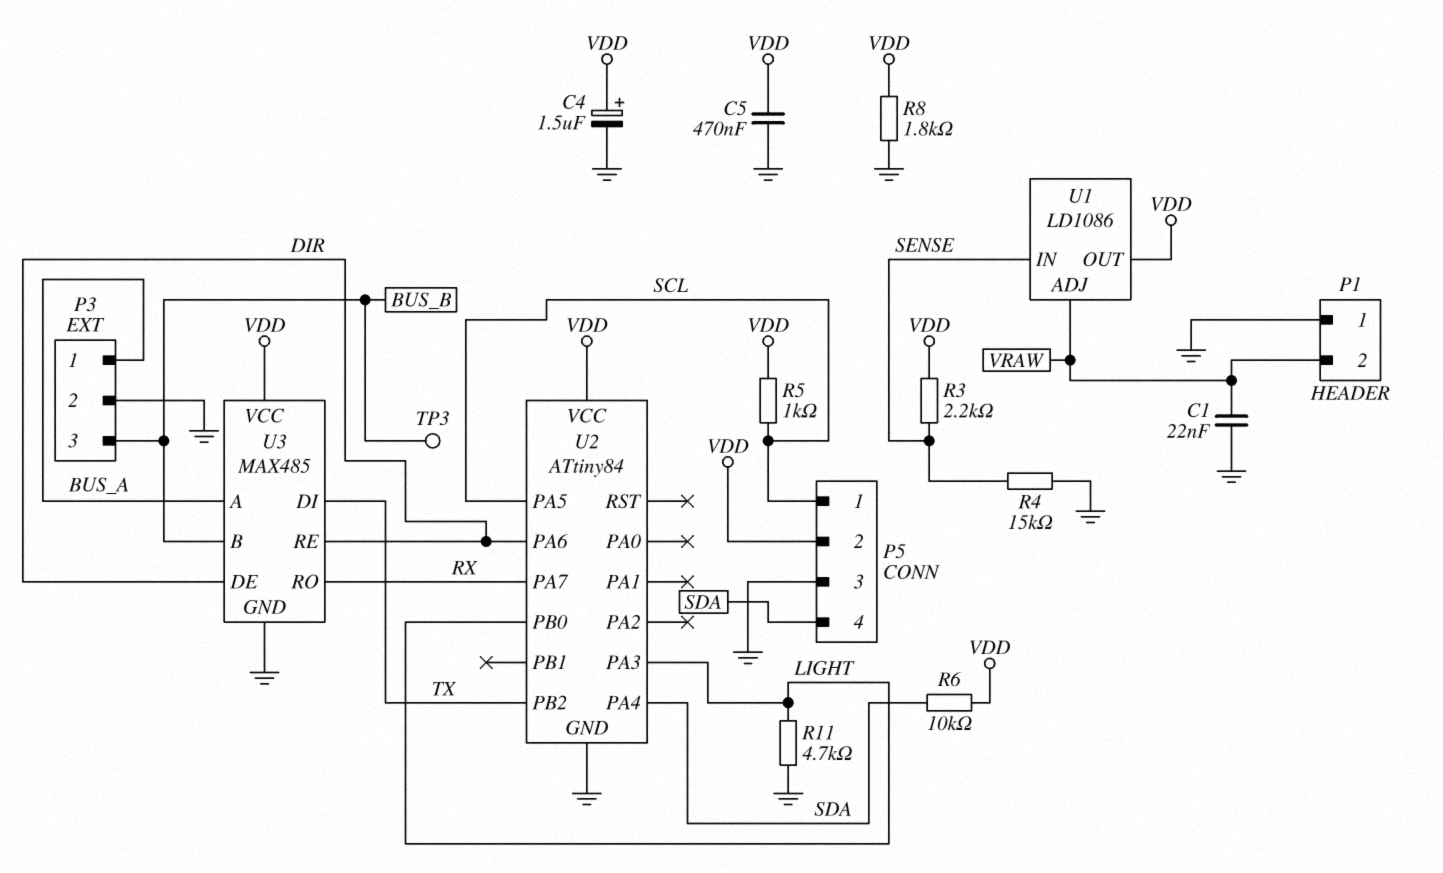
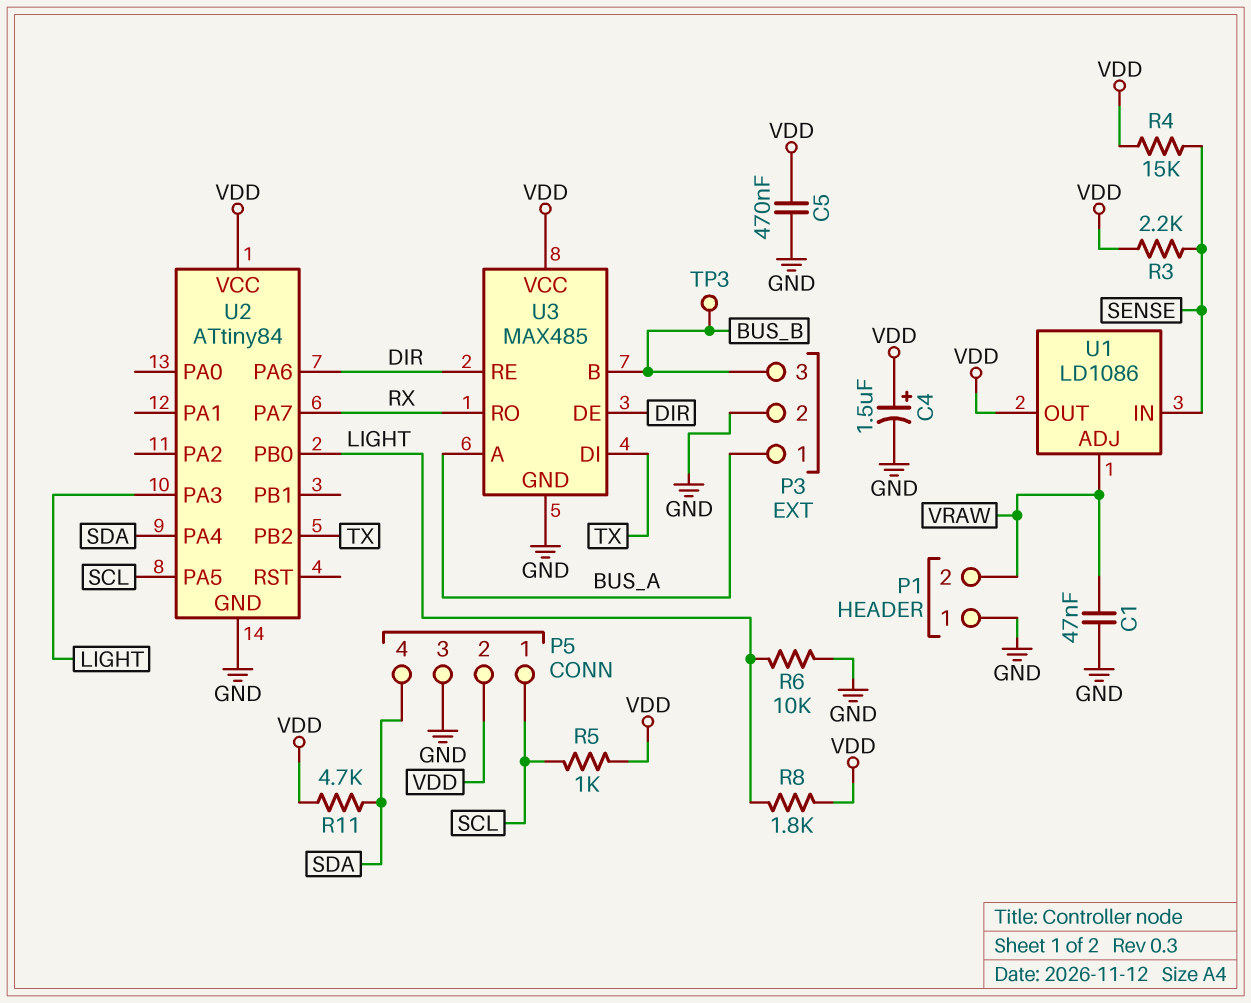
C1: 22nF (GND, VRAW) -> 47nF (GND, VRAW)
R4: 15k (GND, SENSE) -> 15k (SENSE, VDD)
R6: 10k (SDA, VDD) -> 10k (GND, LIGHT)
R8: 1.8k (GND, VDD) -> 1.8k (LIGHT, VDD)
R11: 4.7k (GND, LIGHT) -> 4.7k (SDA, VDD)

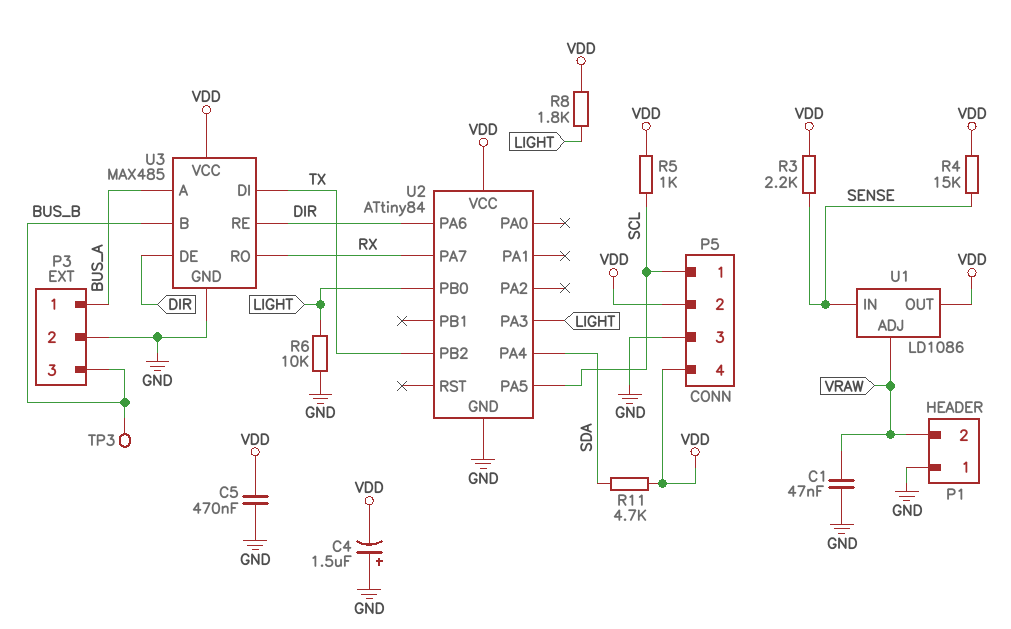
C4: 1.5uF (plus VDD, minus GND) -> 1.5uF (plus GND, minus VDD)
P5 pin 4: SDA -> VDD

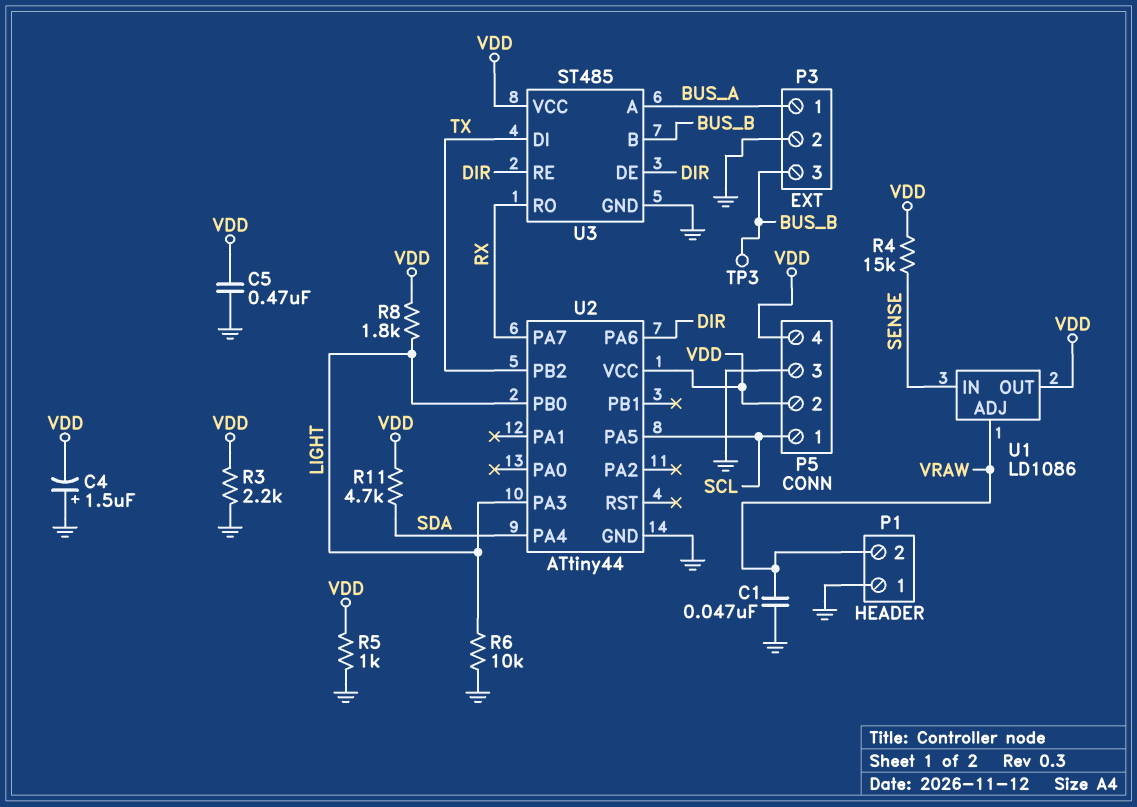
R3: 2.2k (SENSE, VDD) -> 2.2k (GND, VDD)
R5: 1k (SCL, VDD) -> 1k (GND, VDD)
U2: ATtiny84 -> ATtiny44
U3: MAX485 -> ST485

